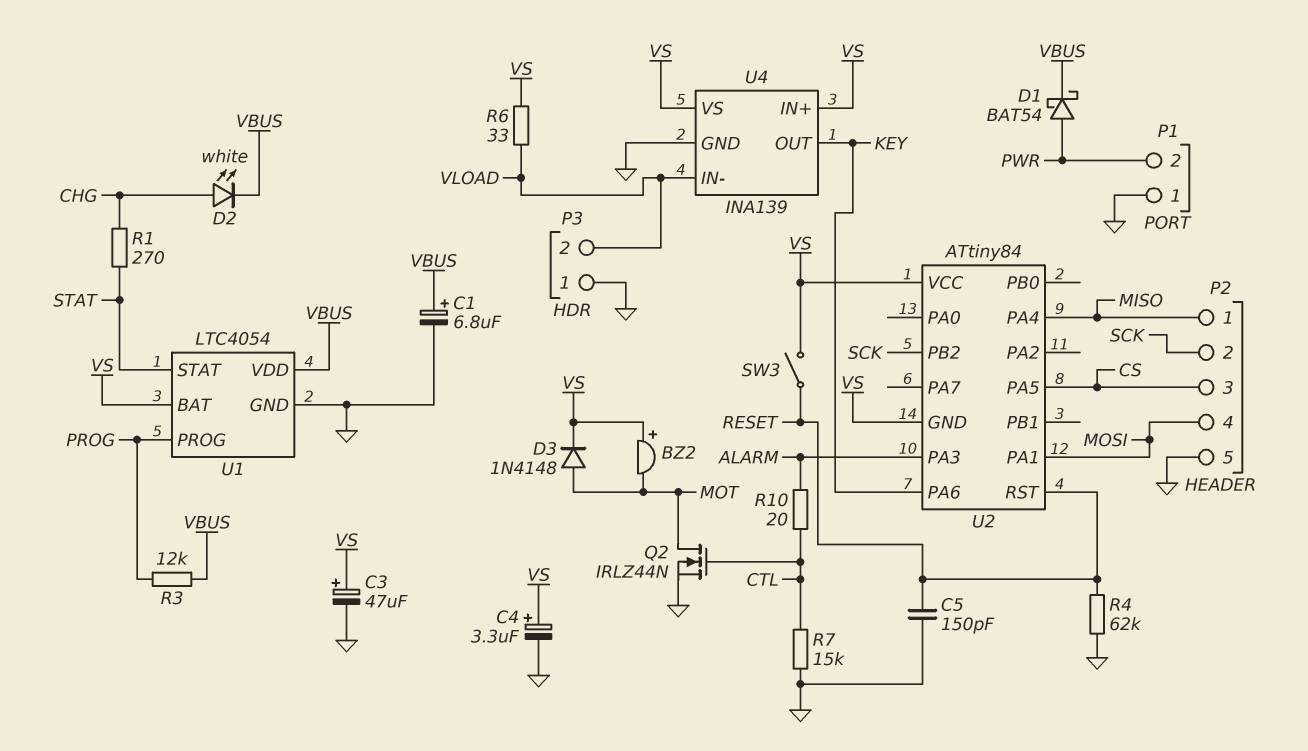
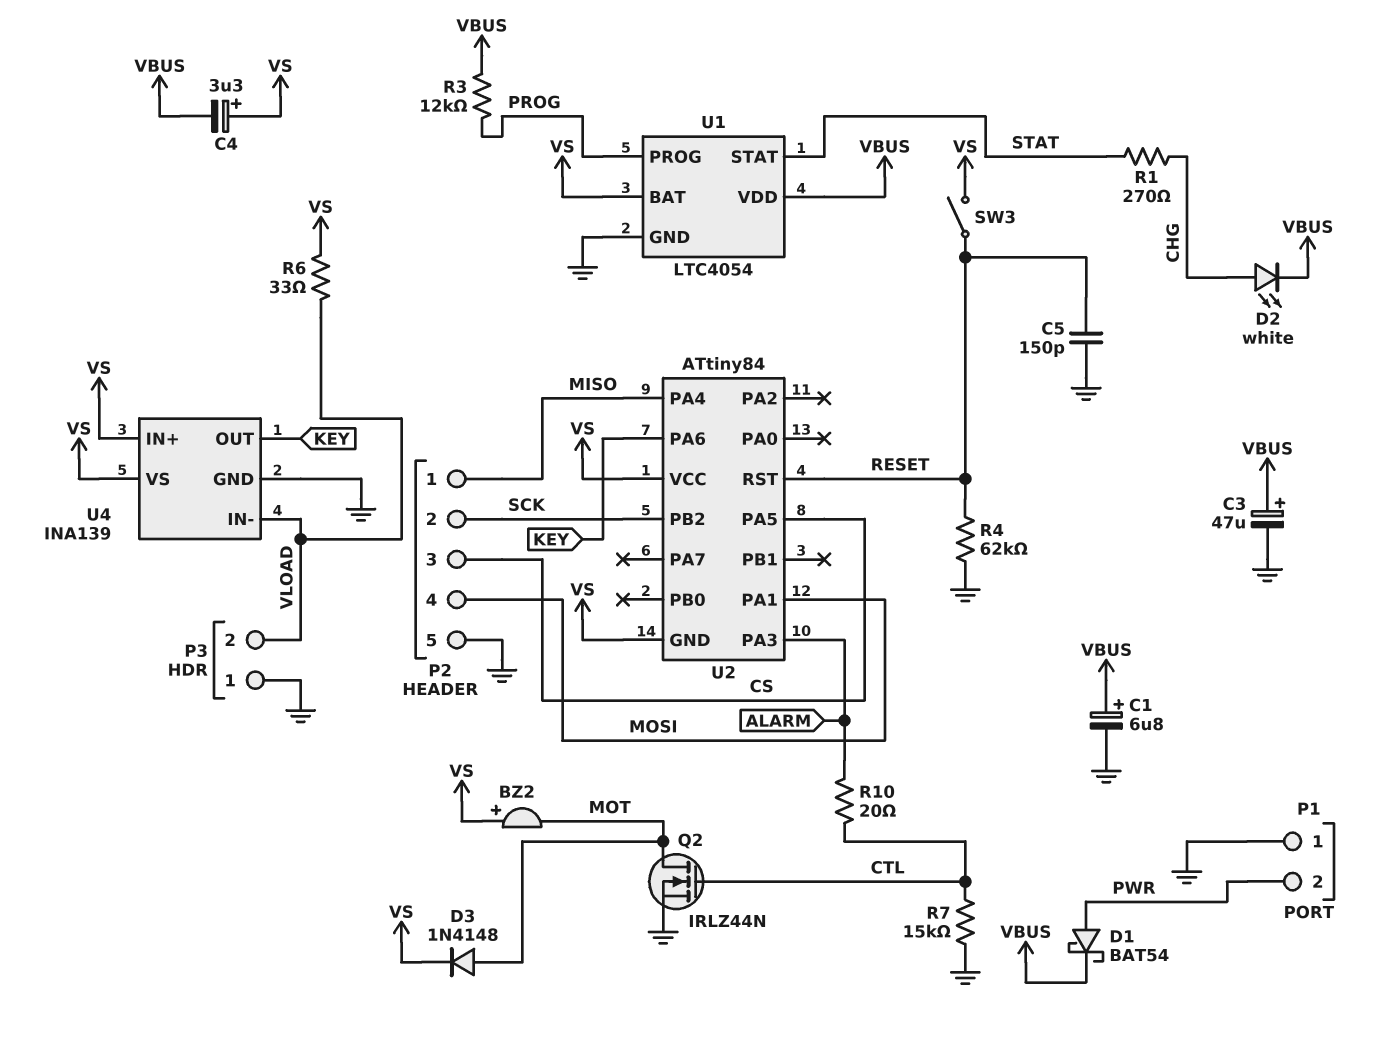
C3: 47uF (plus VS, minus GND) -> 47uF (plus VBUS, minus GND)
C4: 3.3uF (plus VS, minus GND) -> 3.3uF (plus VS, minus VBUS)

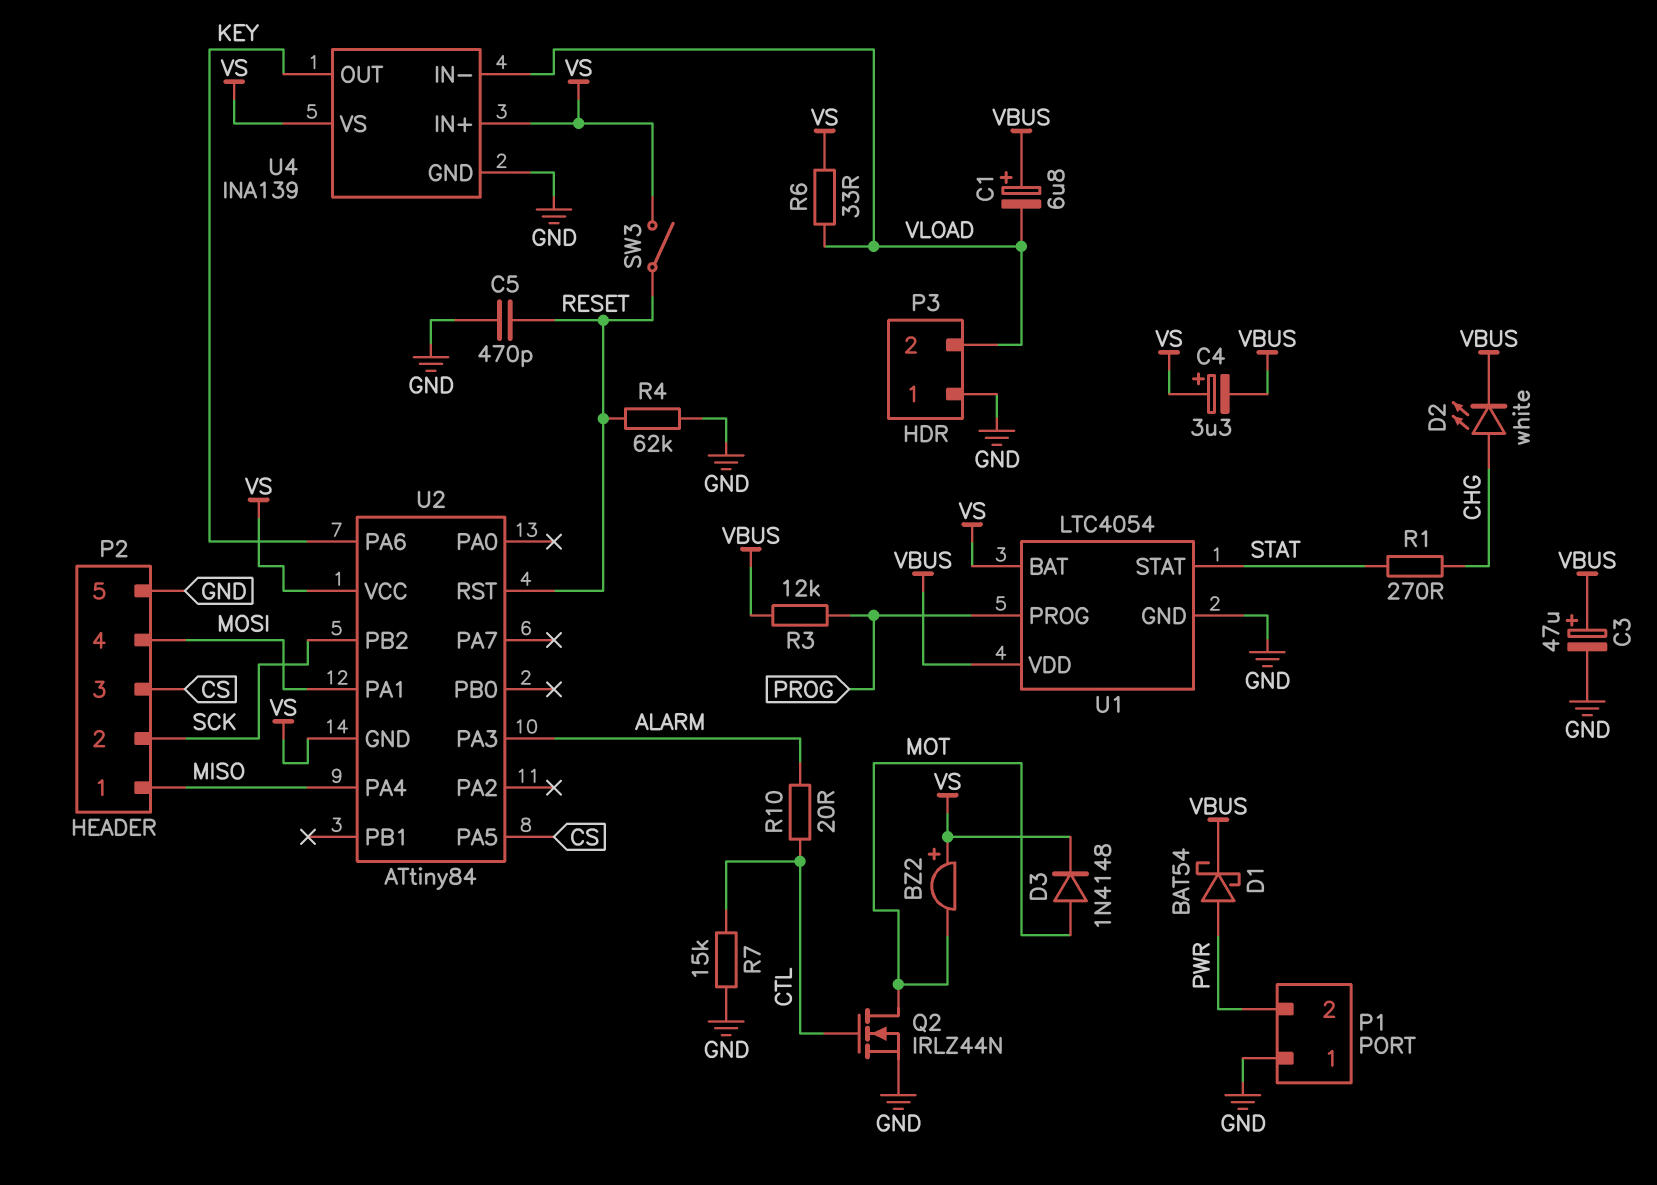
C1: 6.8uF (plus VBUS, minus GND) -> 6.8uF (plus VBUS, minus VLOAD)
C5: 150pF (GND, RESET) -> 470pF (GND, RESET)

